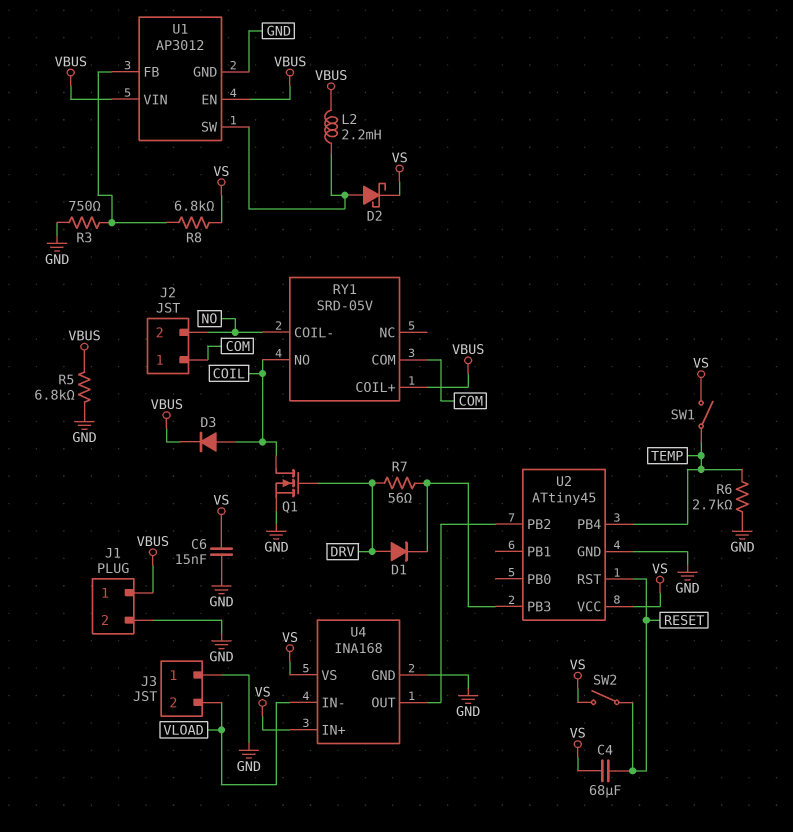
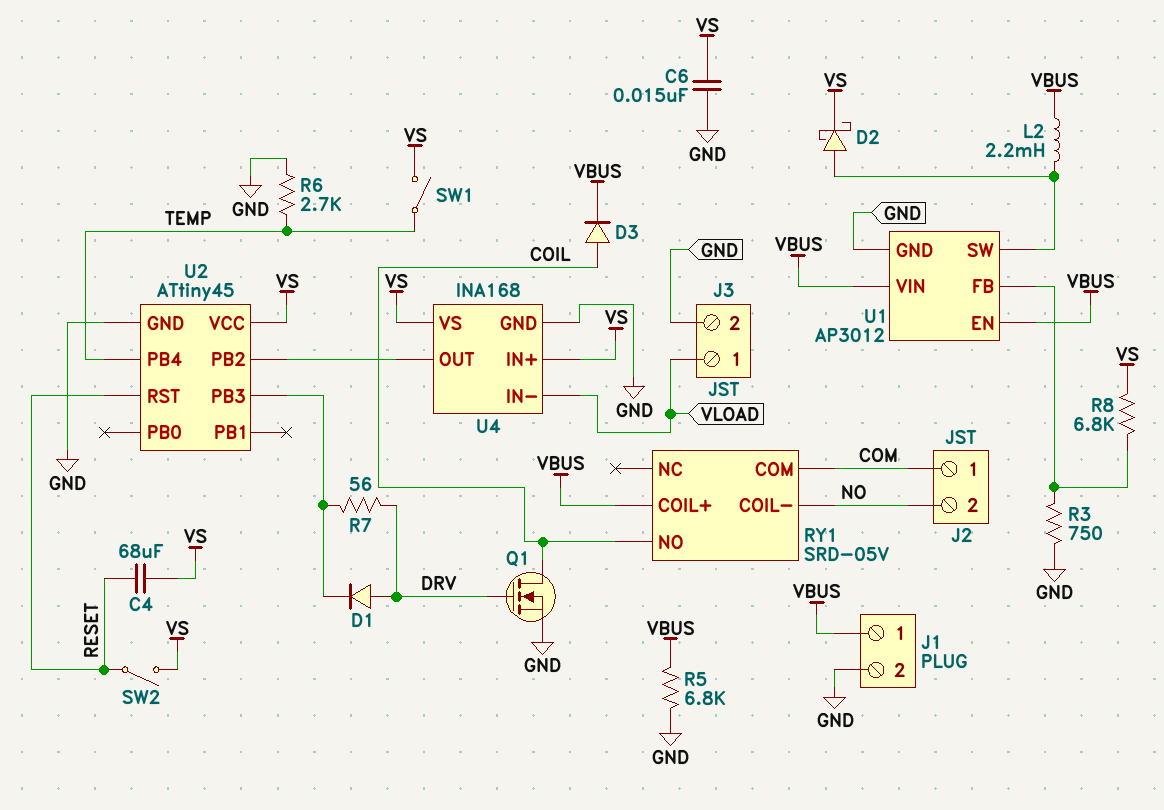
J3 pin 1: GND -> VLOAD
J3 pin 2: VLOAD -> GND

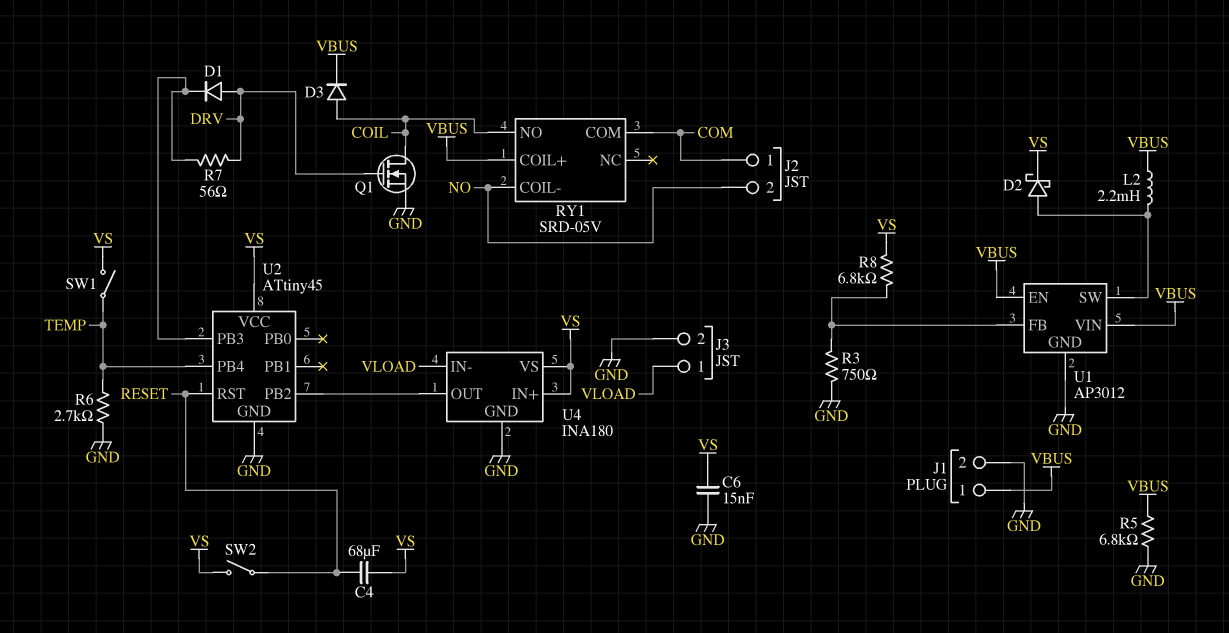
U4: INA168 -> INA180

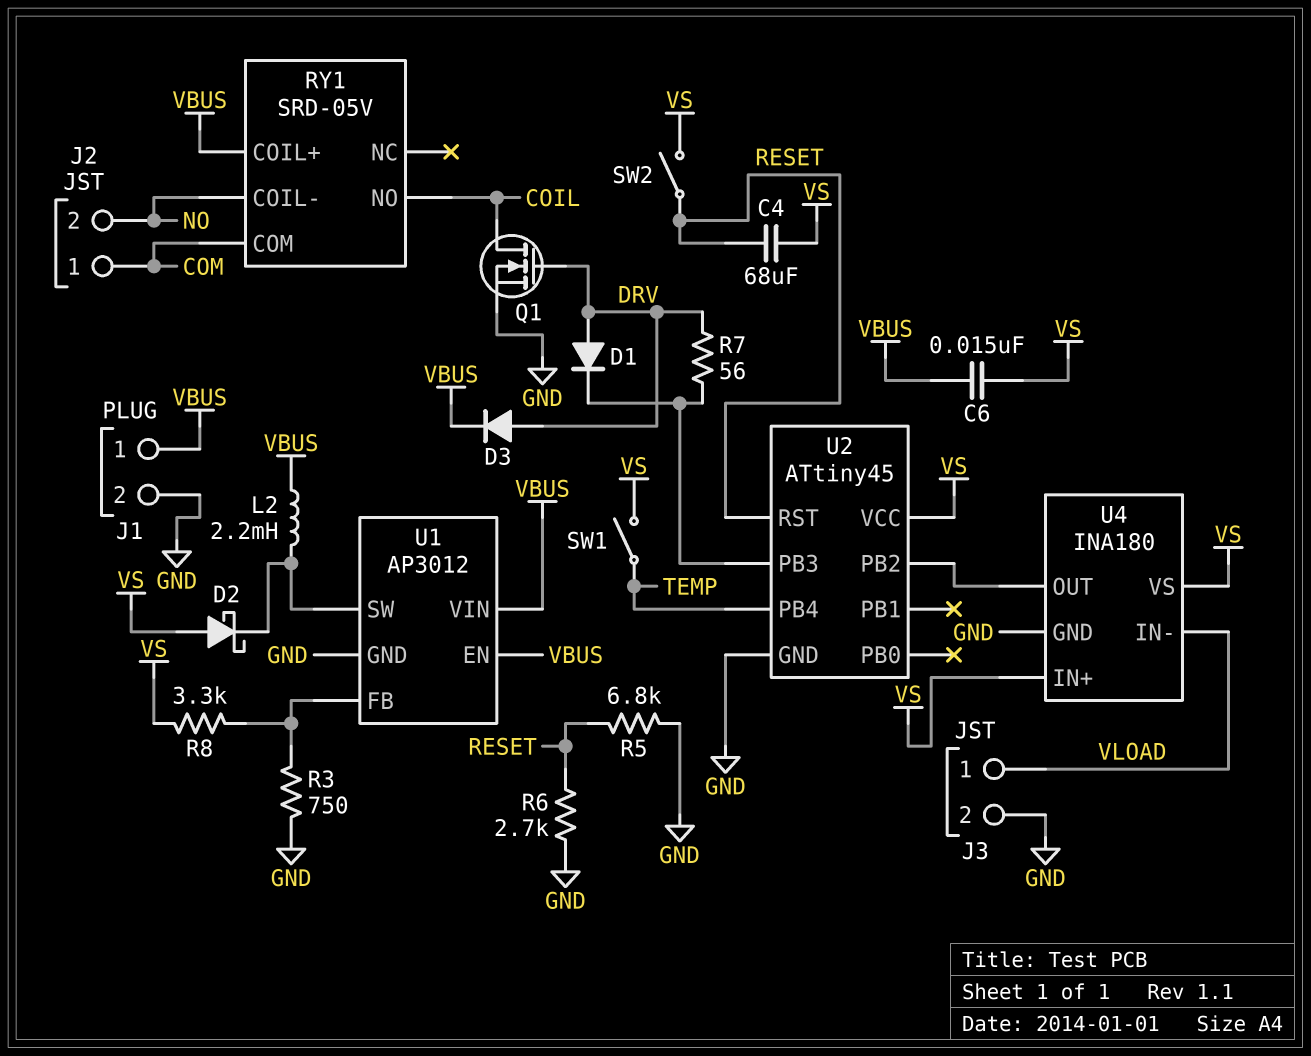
C6: 15nF (GND, VS) -> 15nF (VBUS, VS)
D2: schottky (A U1/SW, K VS) -> schottky (A VS, K U1/SW)
D3: diode (A COIL, K VBUS) -> diode (A DRV, K VBUS)
R5: 6.8k (GND, VBUS) -> 6.8k (GND, RESET)
R6: 2.7k (GND, TEMP) -> 2.7k (GND, RESET)
R8: 6.8k (U1/FB, VS) -> 3.3k (U1/FB, VS)

